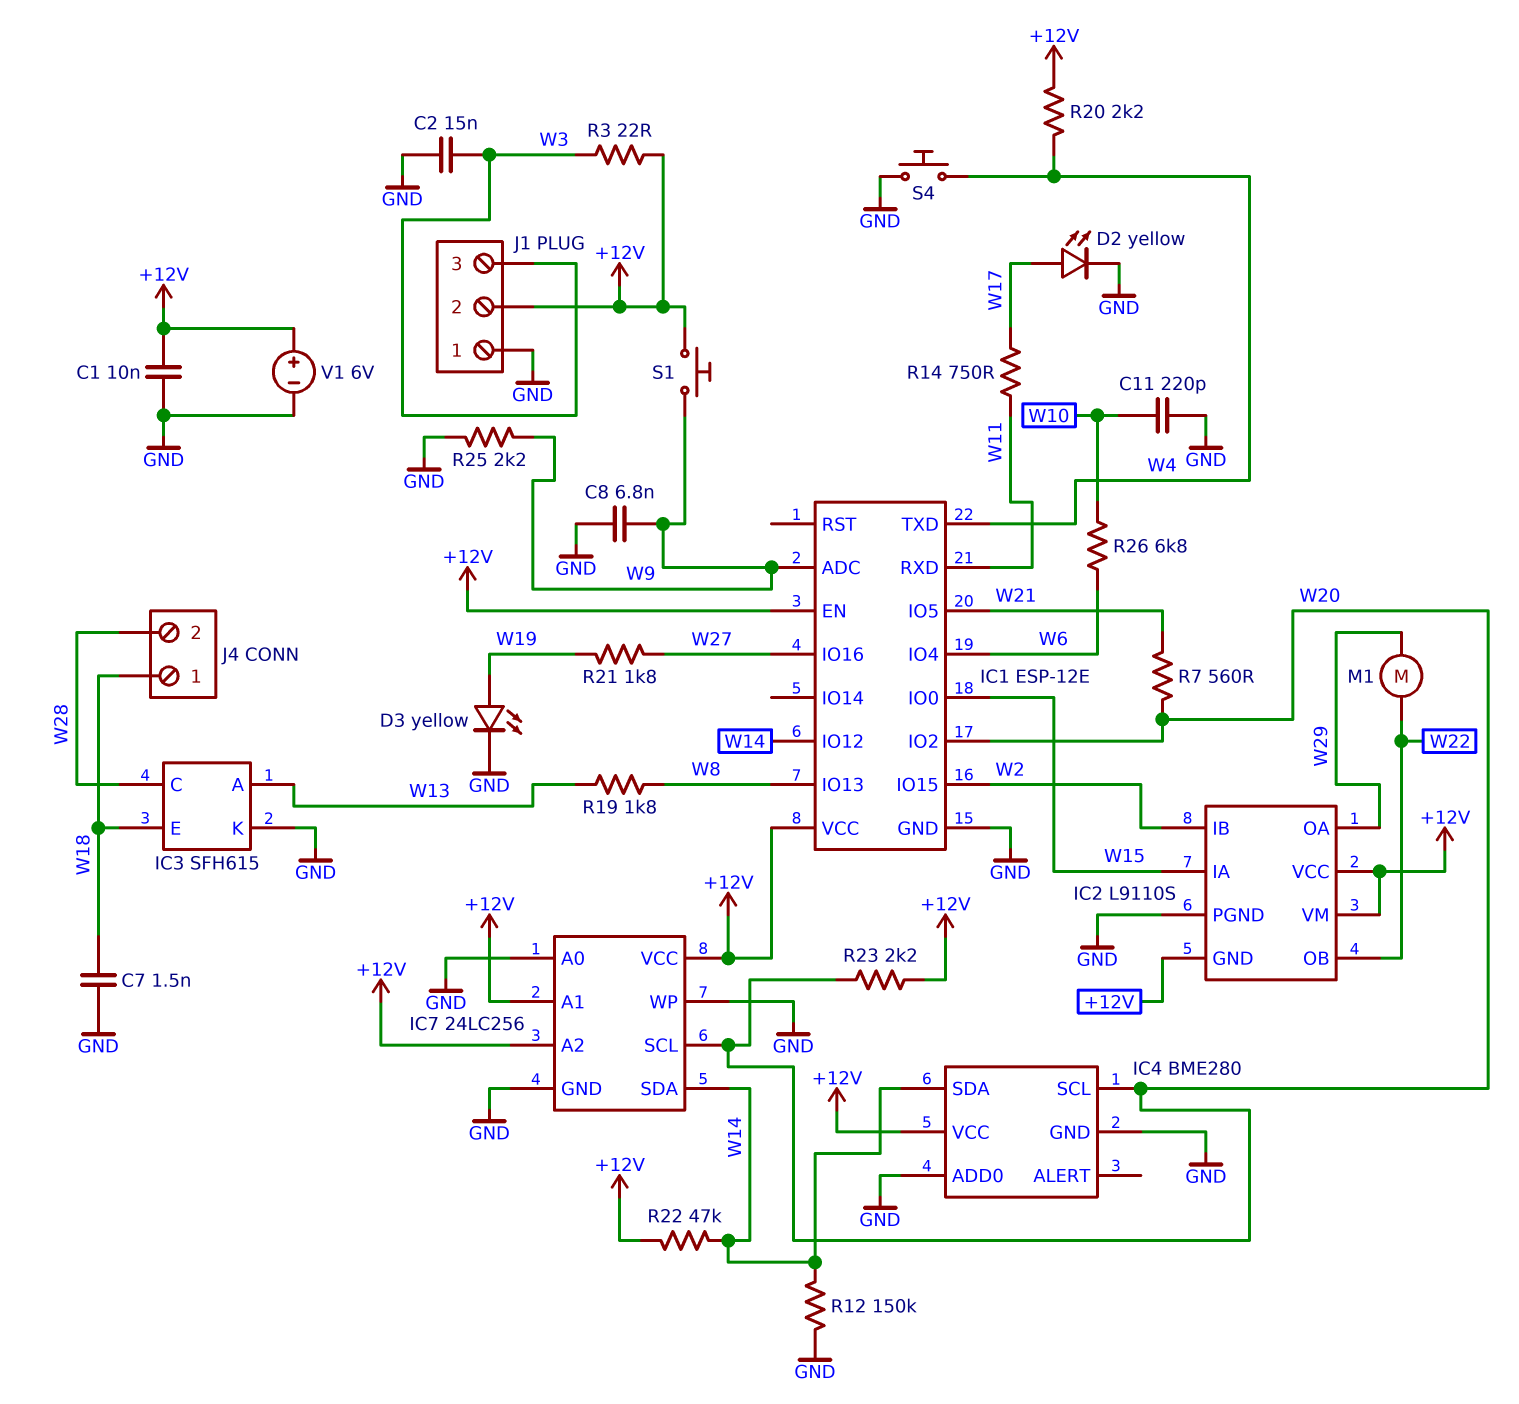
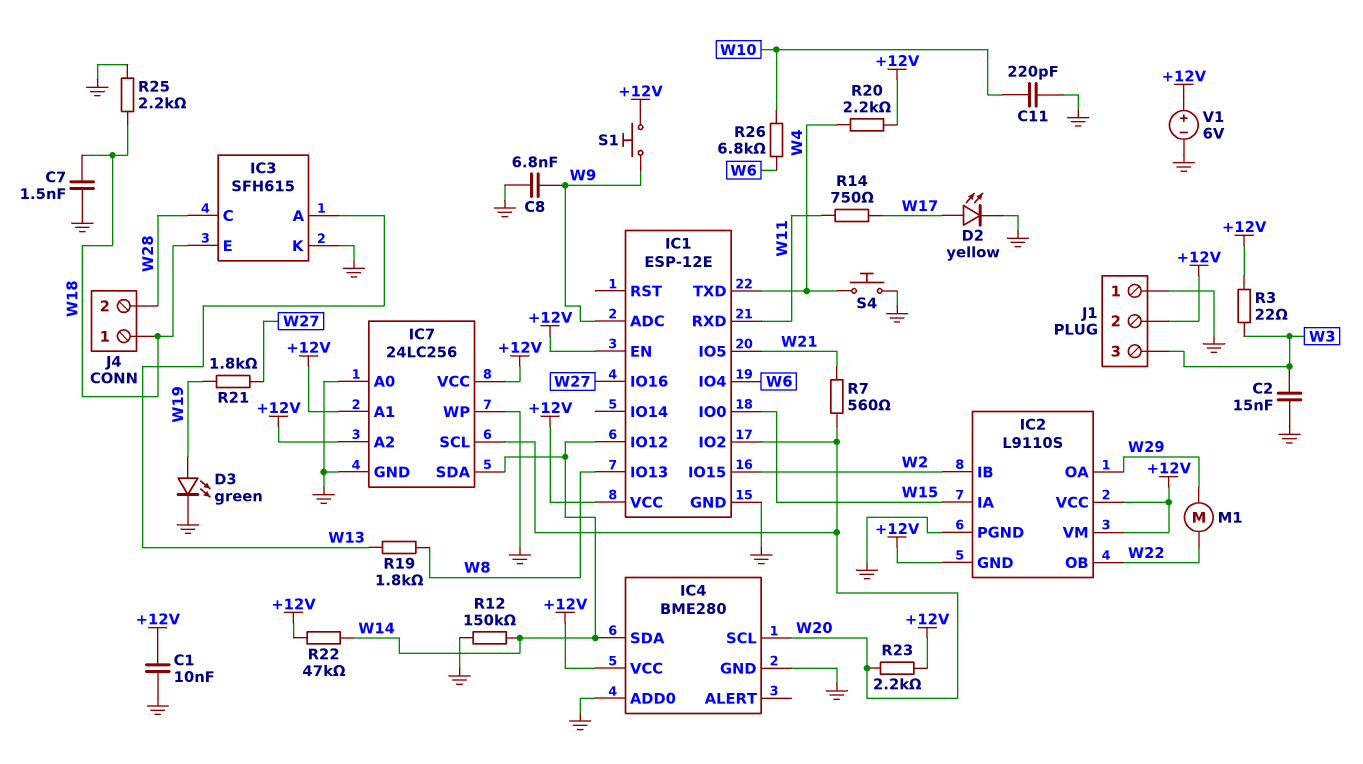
D3: LED yellow (A W19, K GND) -> LED green (A W19, K GND)
R25: 2.2k (GND, W9) -> 2.2k (GND, W18)

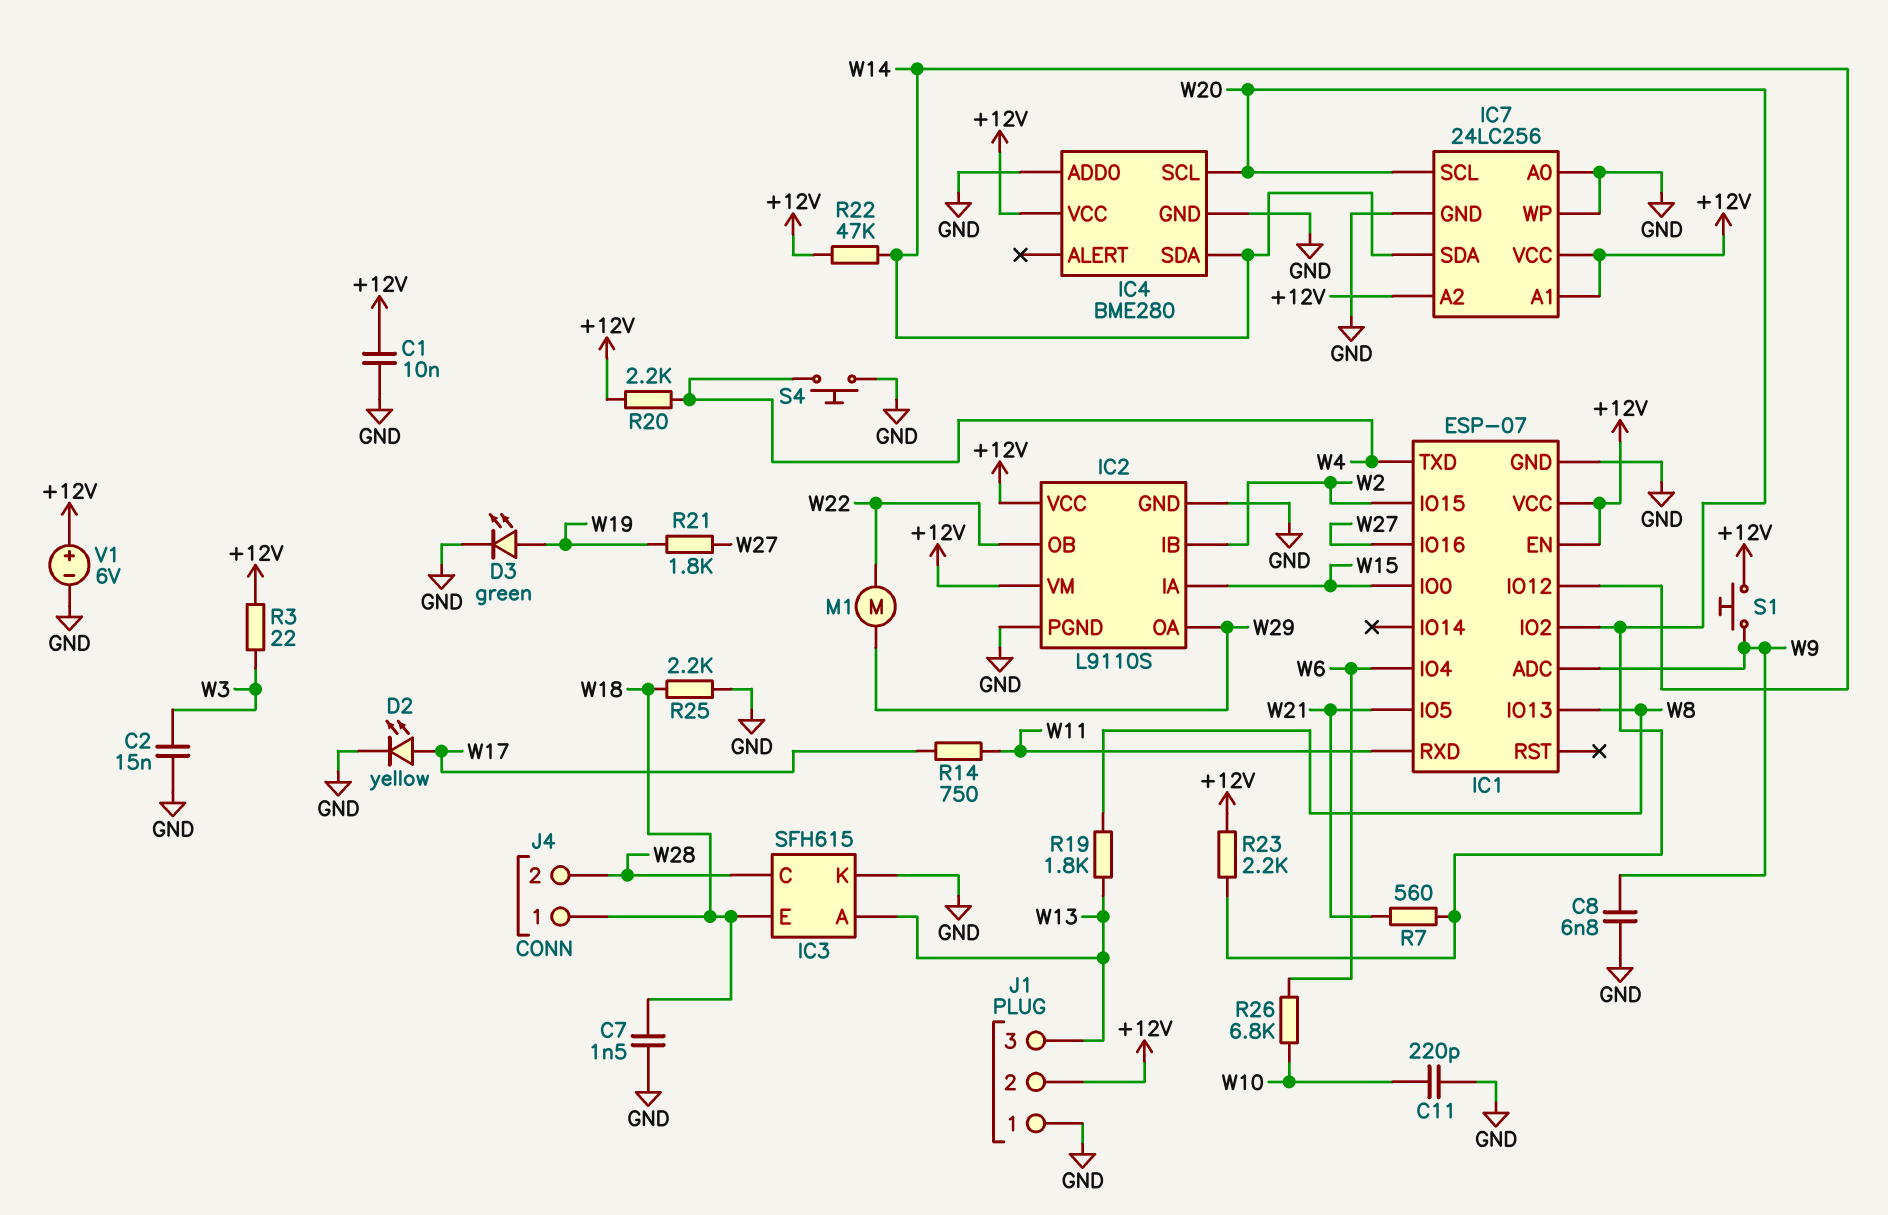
IC1: ESP-12E -> ESP-07
IC2 pin GND: +12V -> GND
J1 pin 3: W3 -> W13
R12: 150k (GND, W14) -> none

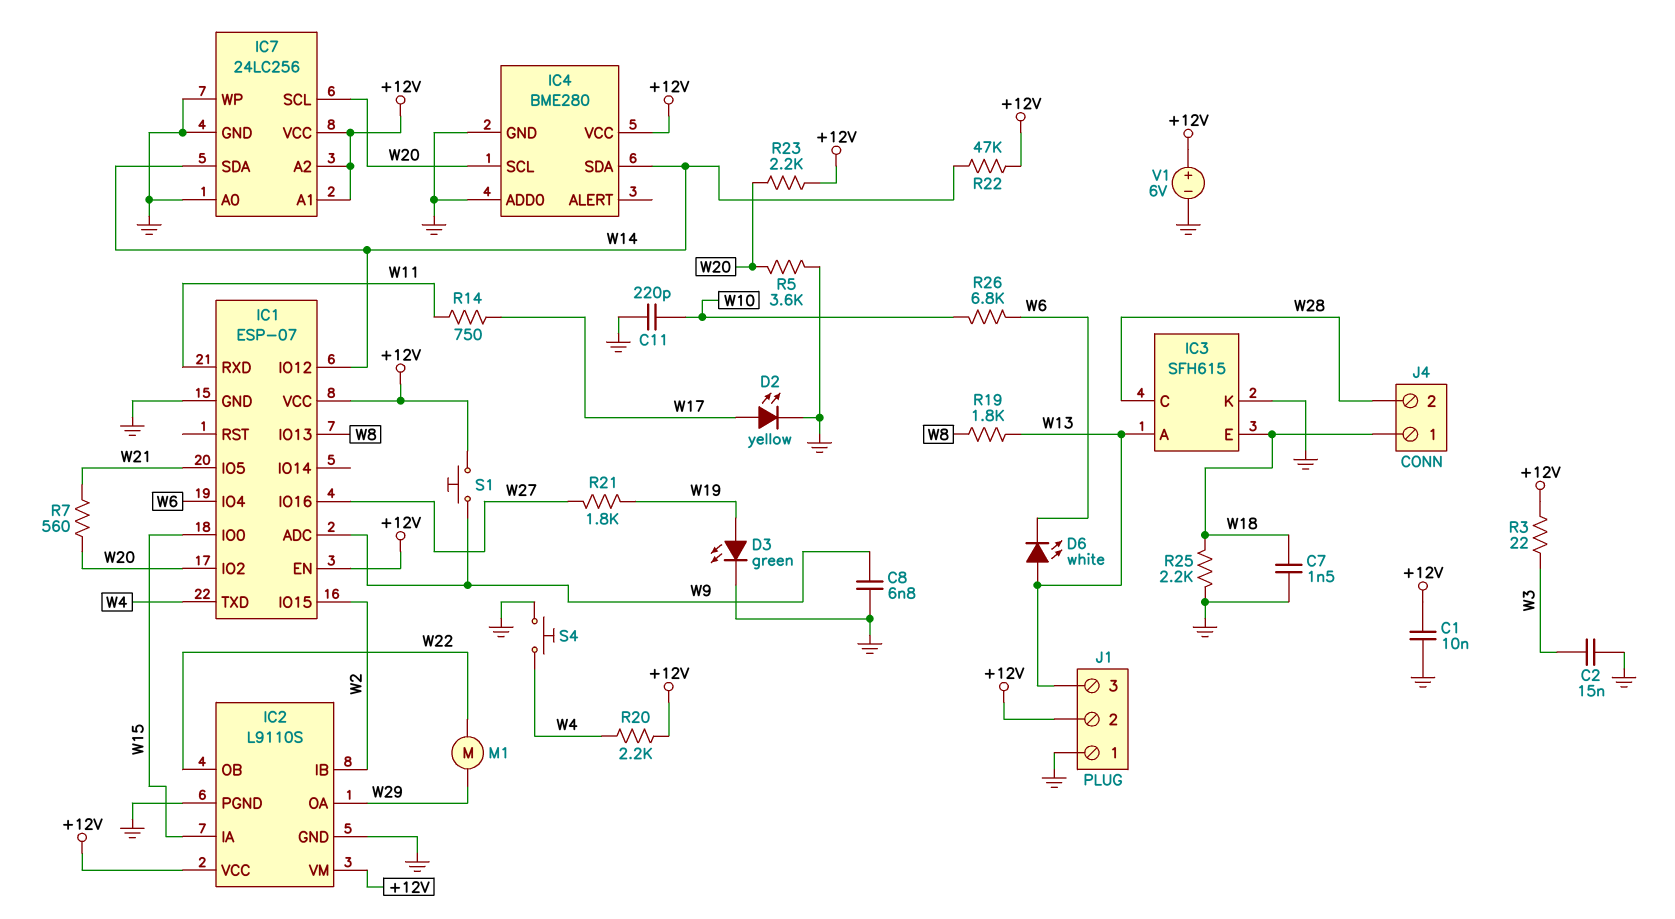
D6: none -> LED white (A W13, K W6)
R5: none -> 3.6k (GND, W20)

